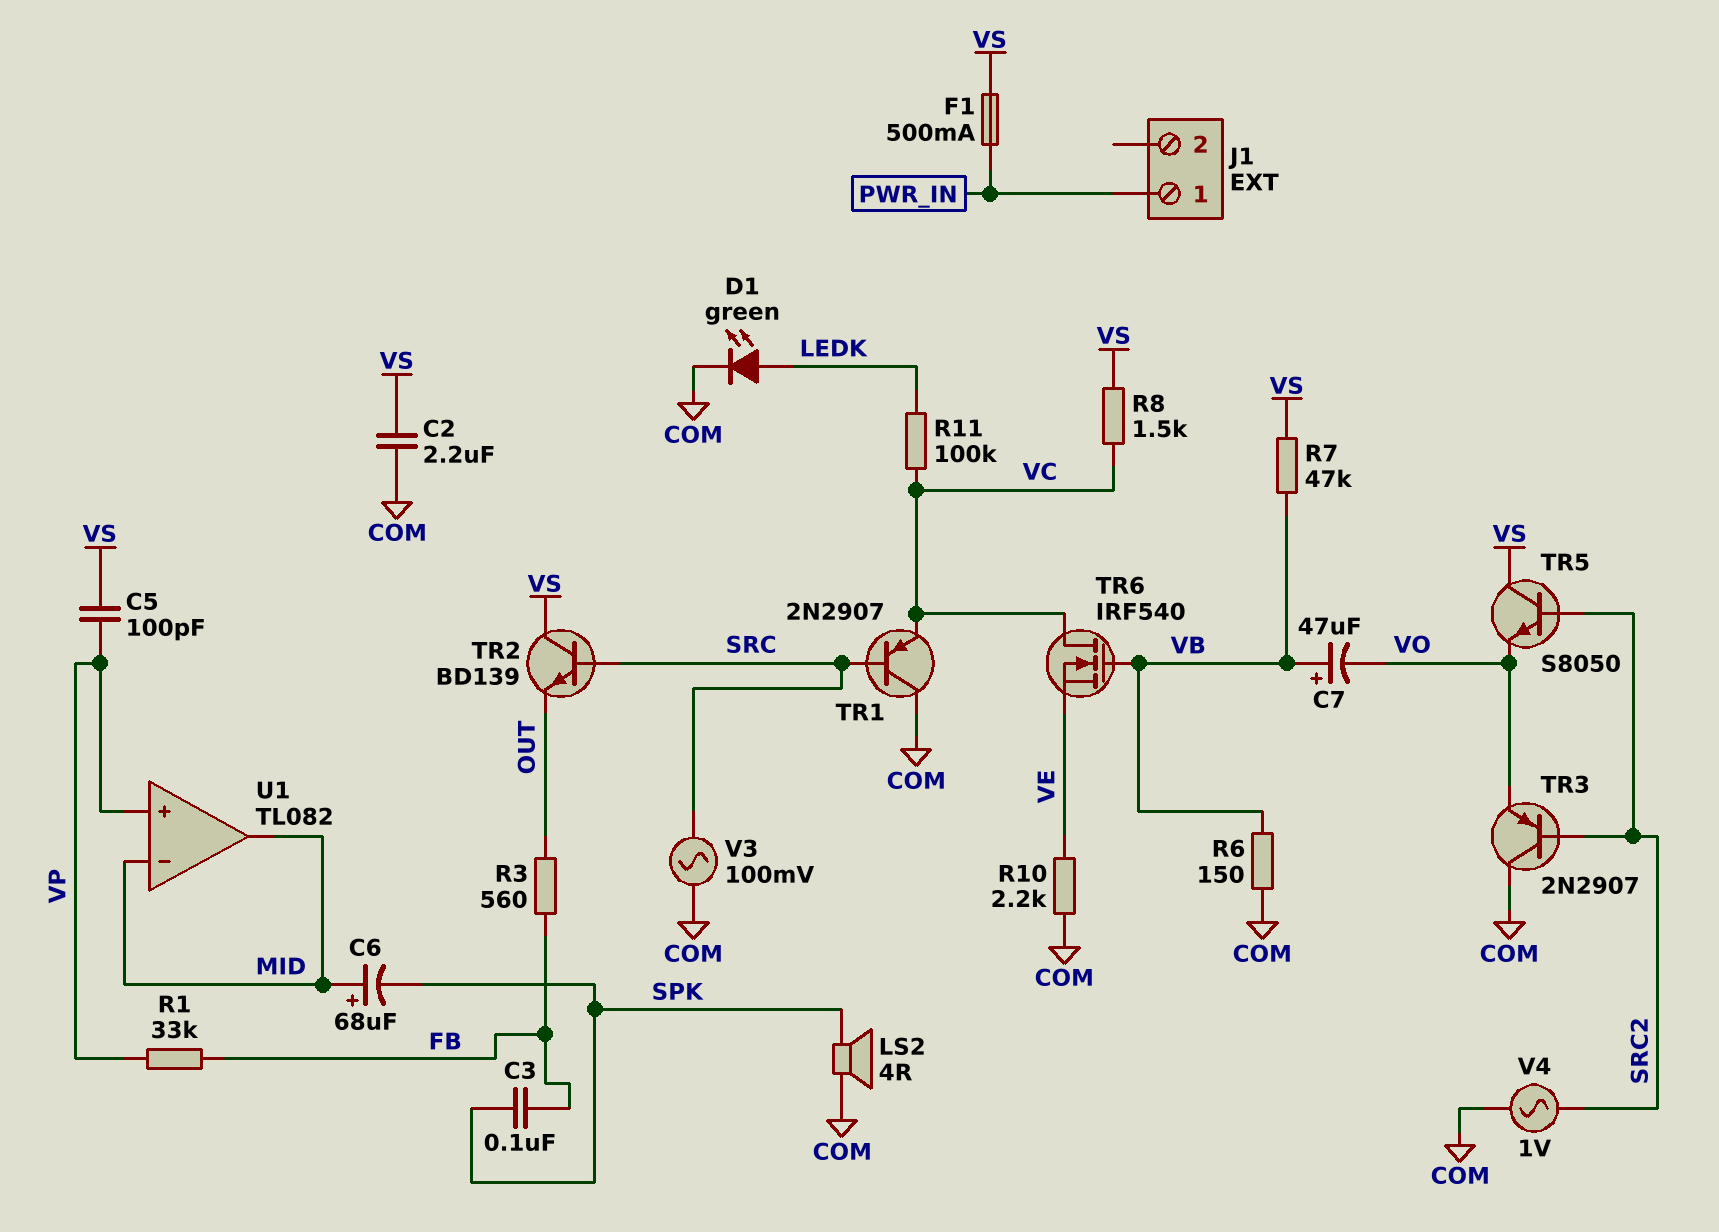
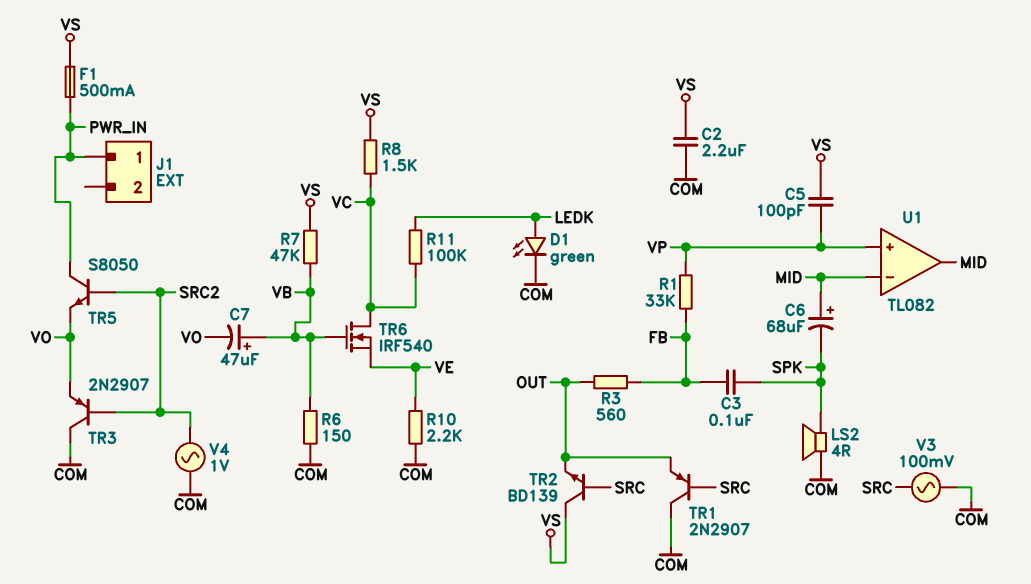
TR1: PNP 2N2907 (B SRC, C COM, E VC) -> PNP 2N2907 (B SRC, C COM, E OUT)
TR5: NPN S8050 (B SRC2, C VS, E VO) -> NPN S8050 (B SRC2, C PWR_IN, E VO)

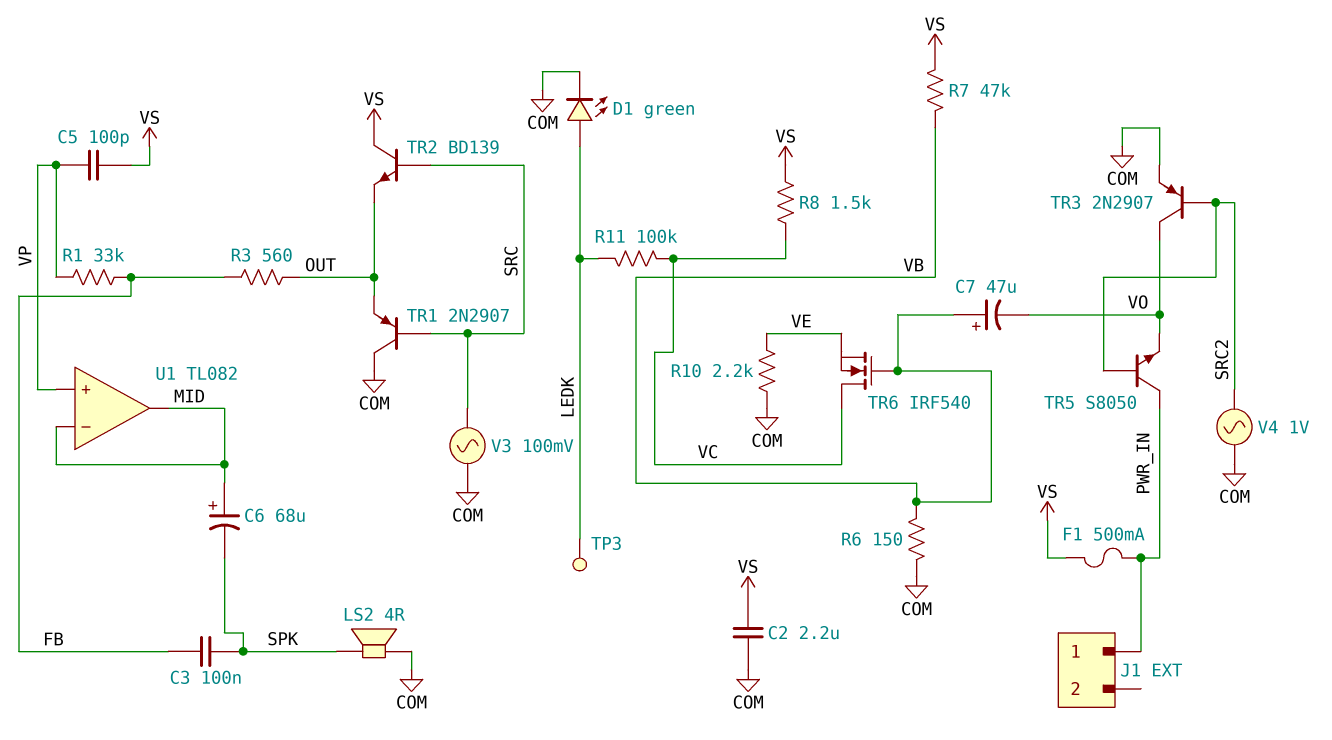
TP3: none -> test point (LEDK)
TR3: PNP 2N2907 (B SRC2, C COM, E VO) -> PNP 2N2907 (B SRC2, C VO, E COM)

